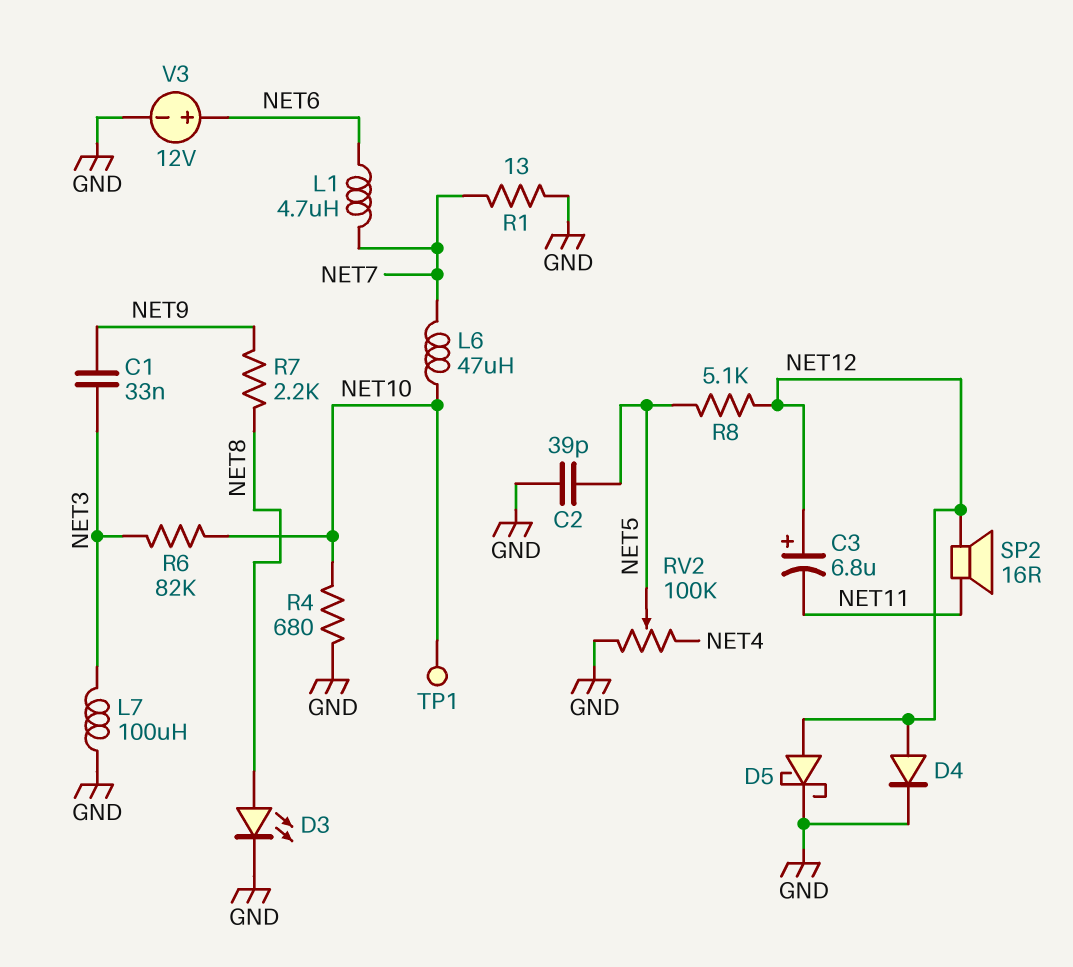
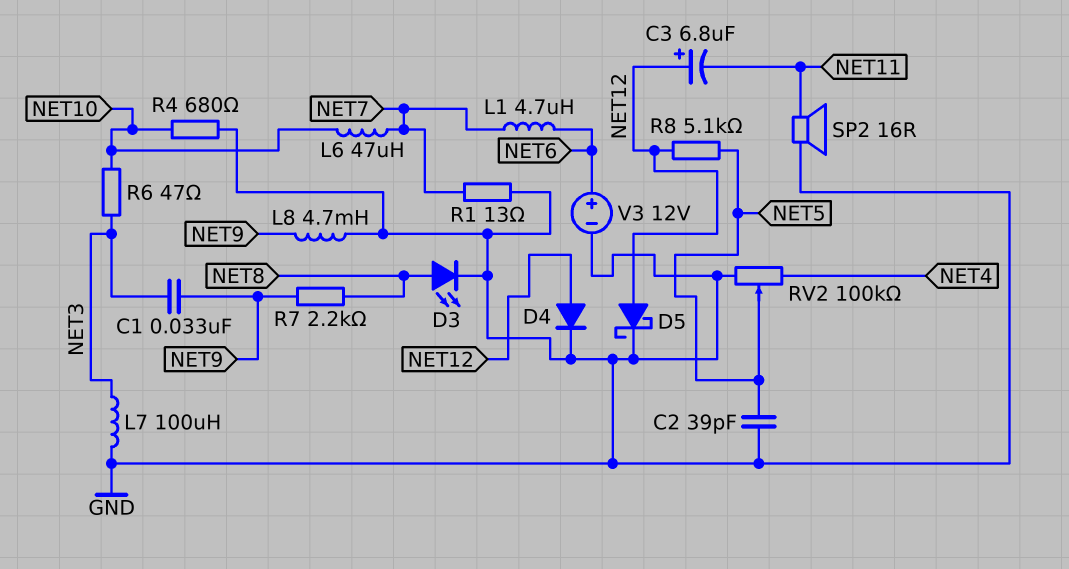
L8: none -> 4.7mH (GND, NET9)
R6: 82k (NET3, NET10) -> 47 (NET3, NET10)
SP2: speaker 16R (NET11, NET12) -> speaker 16R (GND, NET11)
TP1: test point (NET10) -> none

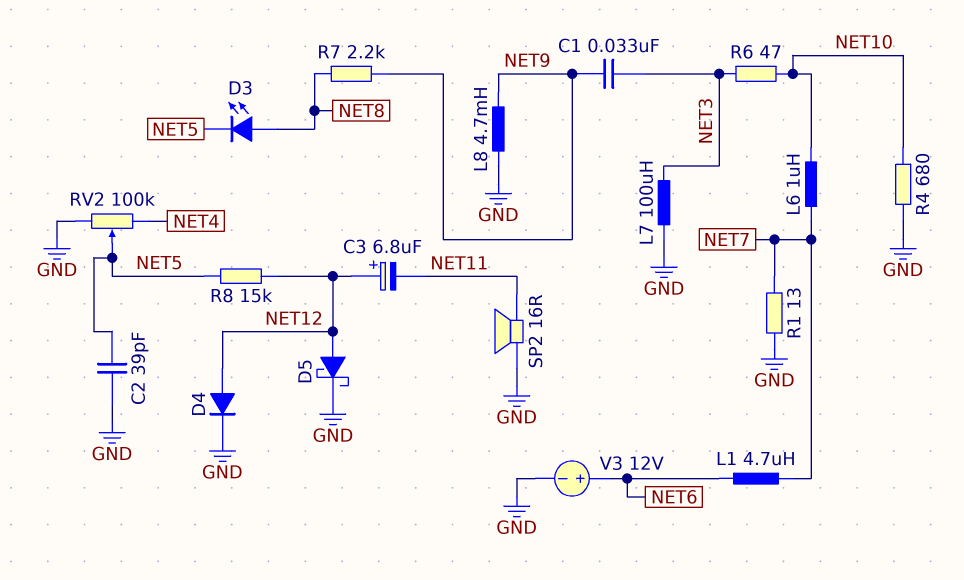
D3: LED (A NET8, K GND) -> LED (A NET8, K NET5)
L6: 47uH (NET7, NET10) -> 1uH (NET7, NET10)
R8: 5.1k (NET5, NET12) -> 15k (NET5, NET12)

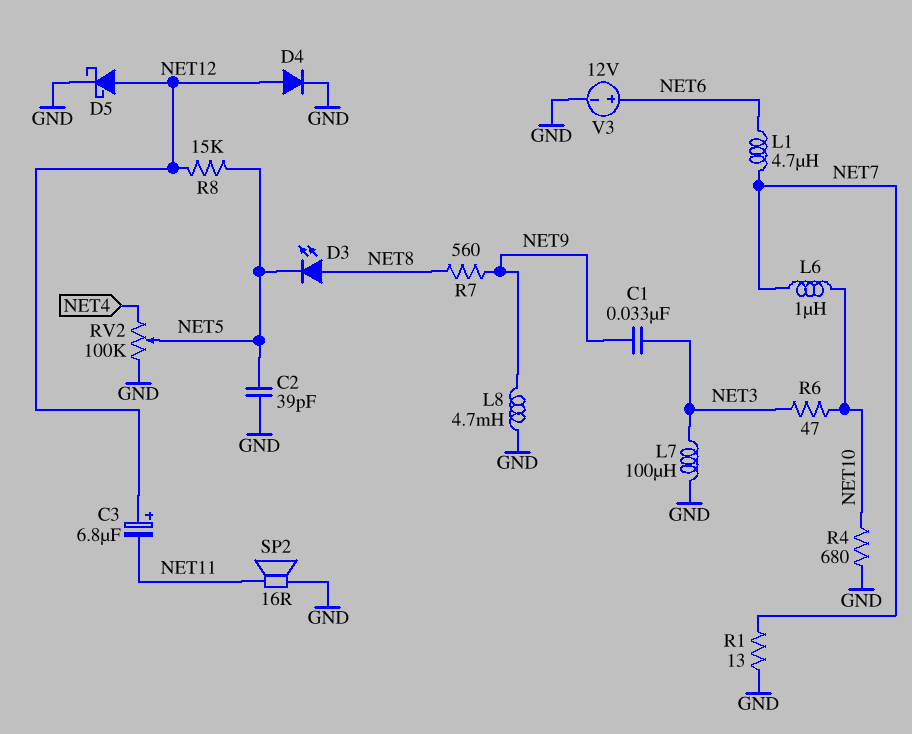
R7: 2.2k (NET8, NET9) -> 560 (NET8, NET9)

